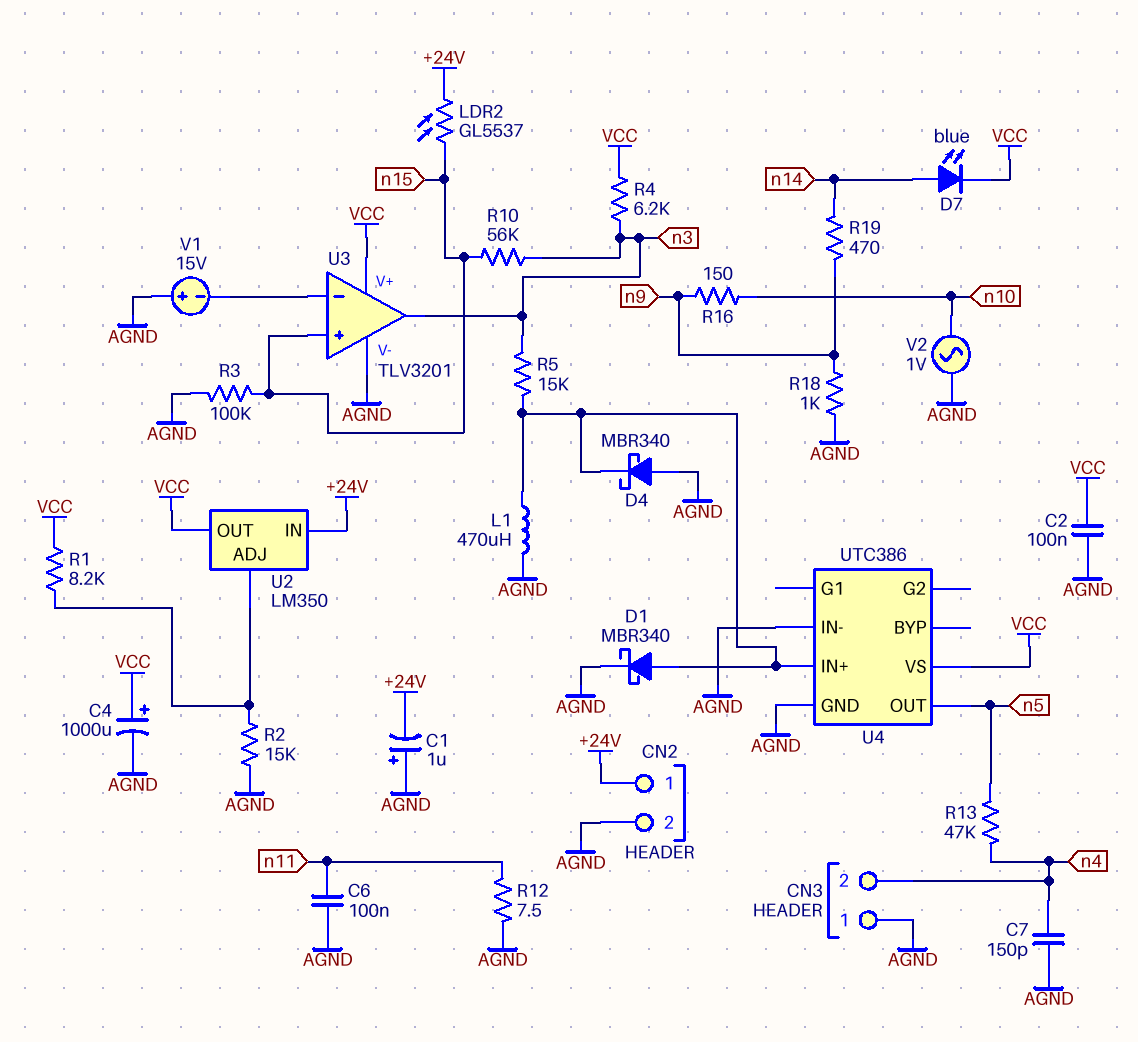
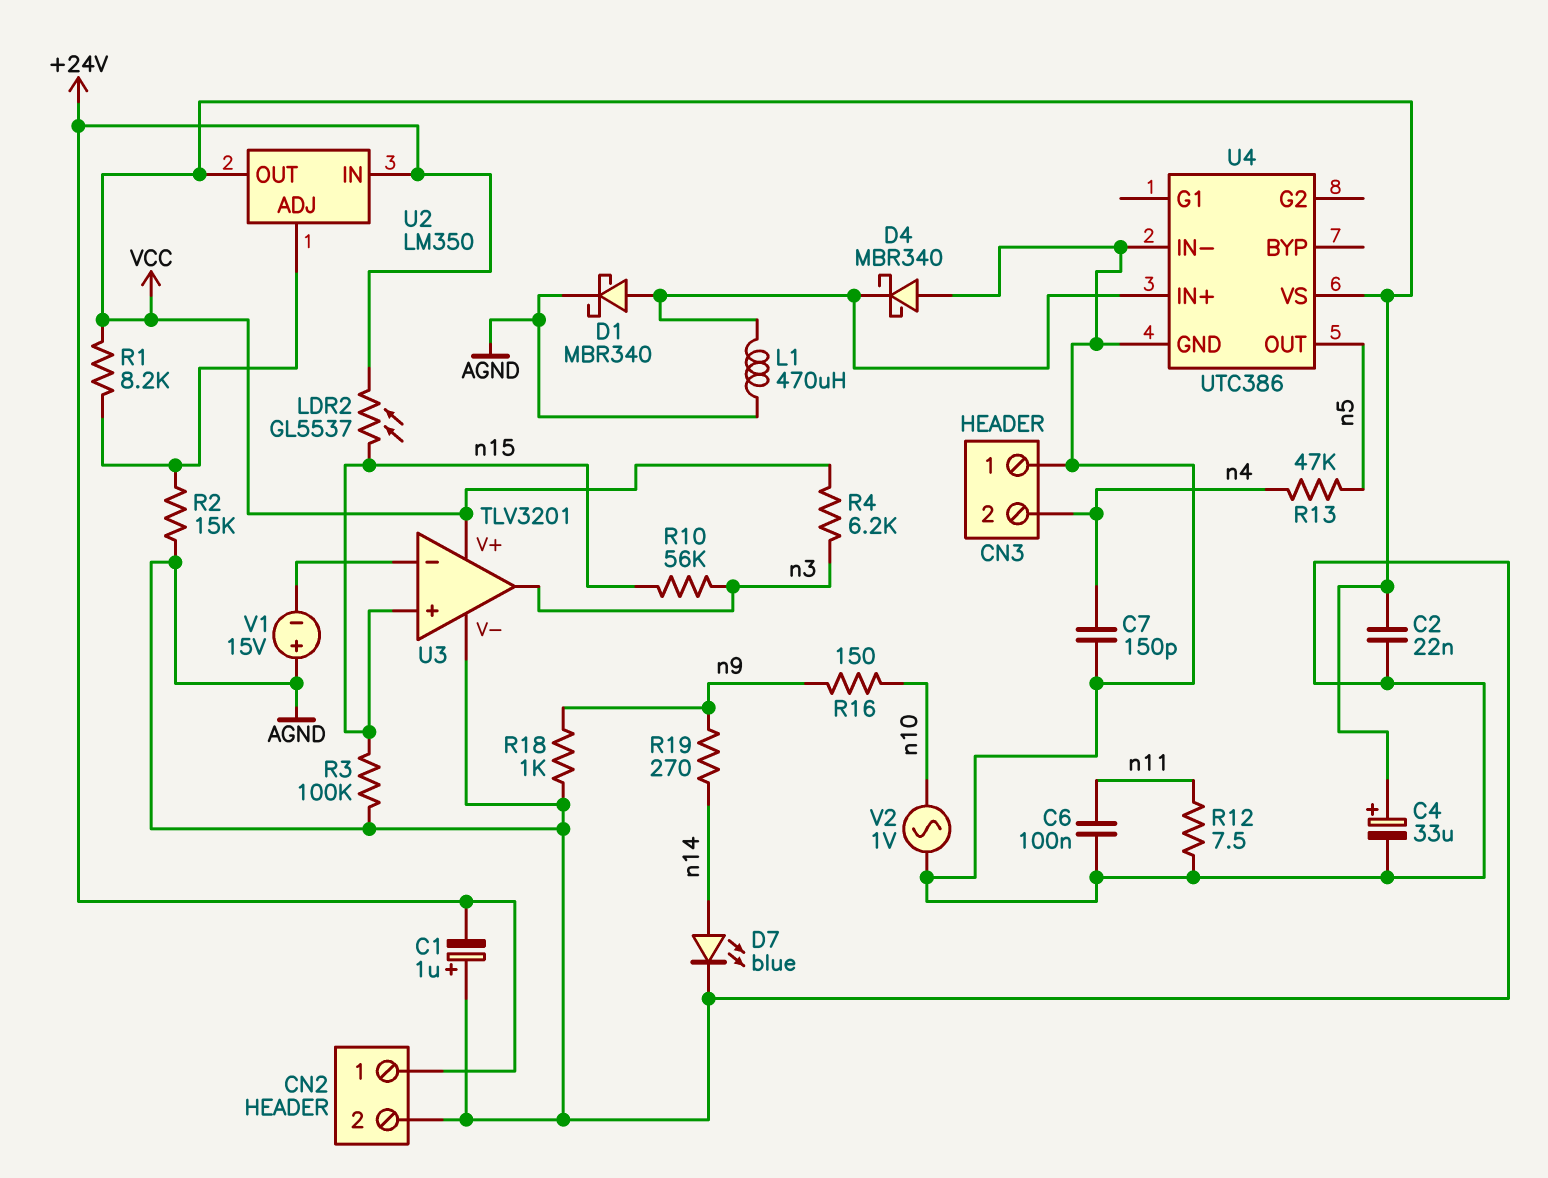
C2: 100nF (AGND, VCC) -> 22nF (AGND, VCC)
C4: 1000uF (plus VCC, minus AGND) -> 33uF (plus VCC, minus AGND)
D7: LED blue (A n14, K VCC) -> LED blue (A n14, K AGND)
R5: 15k (U4/IN+, n3) -> none
R19: 470 (n9, n14) -> 270 (n9, n14)

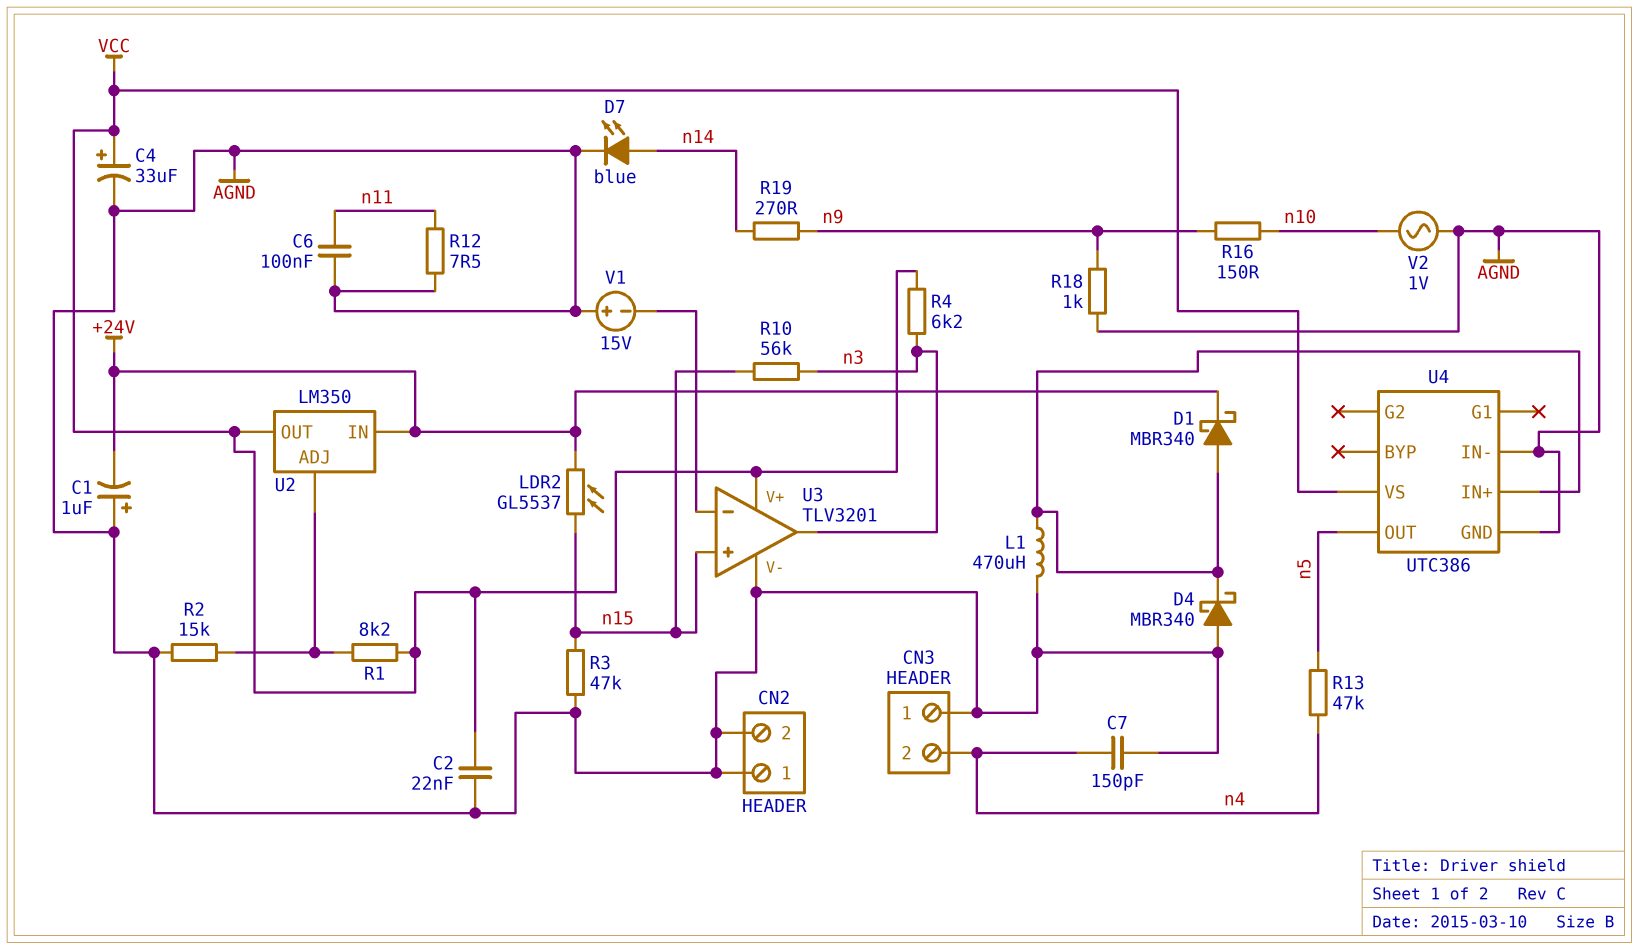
CN2 pin 1: +24V -> AGND
D1: schottky MBR340 (A U4/IN+, K AGND) -> schottky MBR340 (A U4/IN+, K +24V)
R3: 100k (AGND, n15) -> 47k (AGND, n15)

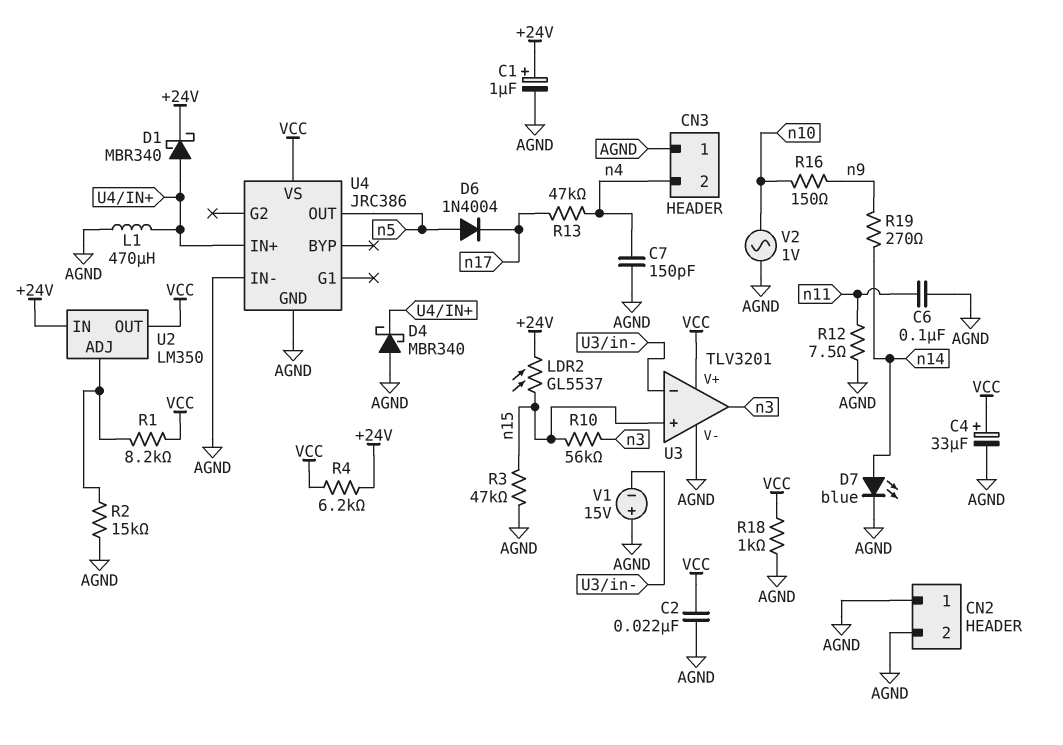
C1: 1uF (plus AGND, minus +24V) -> 1uF (plus +24V, minus AGND)
D6: none -> diode 1N4004 (A n5, K n17)
R4: 6.2k (VCC, n3) -> 6.2k (+24V, VCC)
R13: 47k (n4, n5) -> 47k (n4, n17)
R18: 1k (AGND, n9) -> 1k (AGND, VCC)
U4: UTC386 -> JRC386

